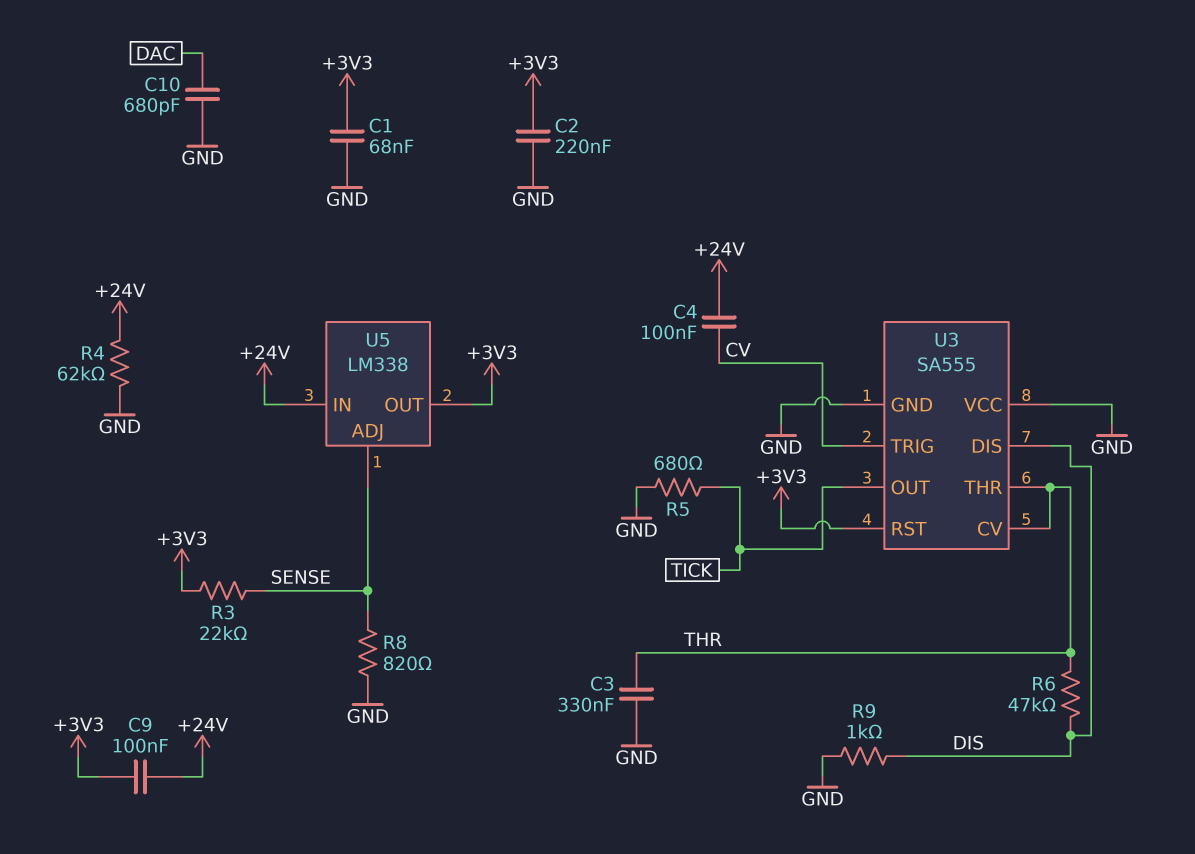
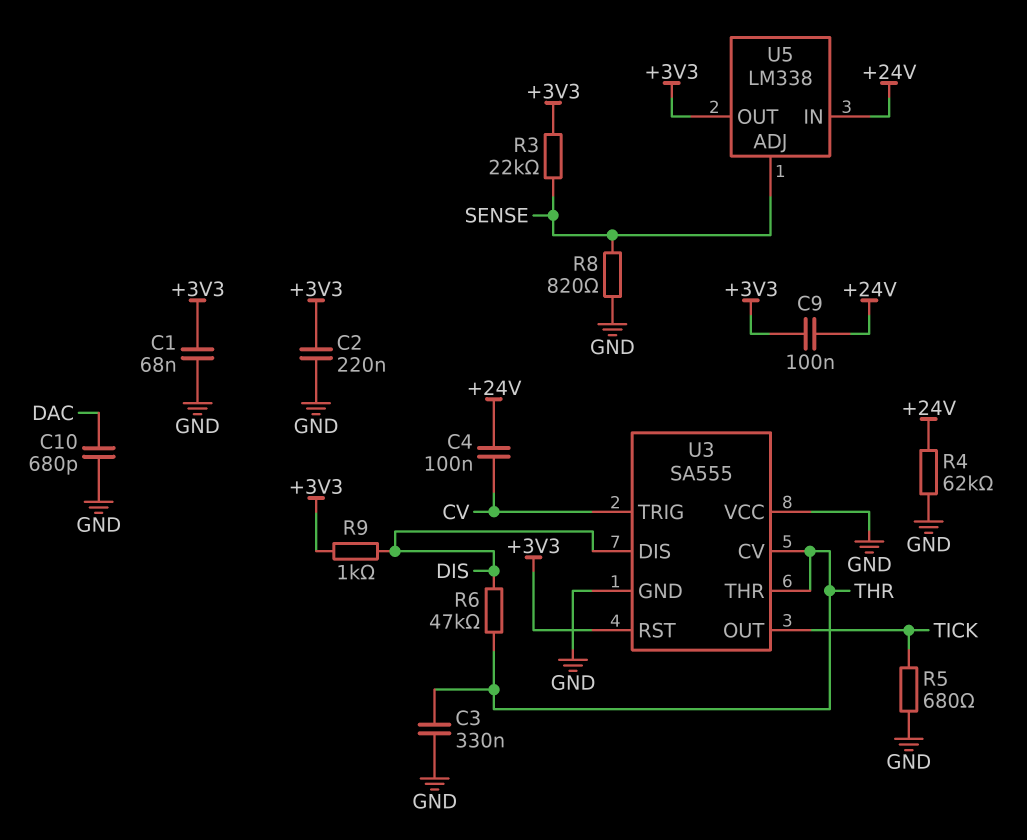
R9: 1k (DIS, GND) -> 1k (+3V3, DIS)

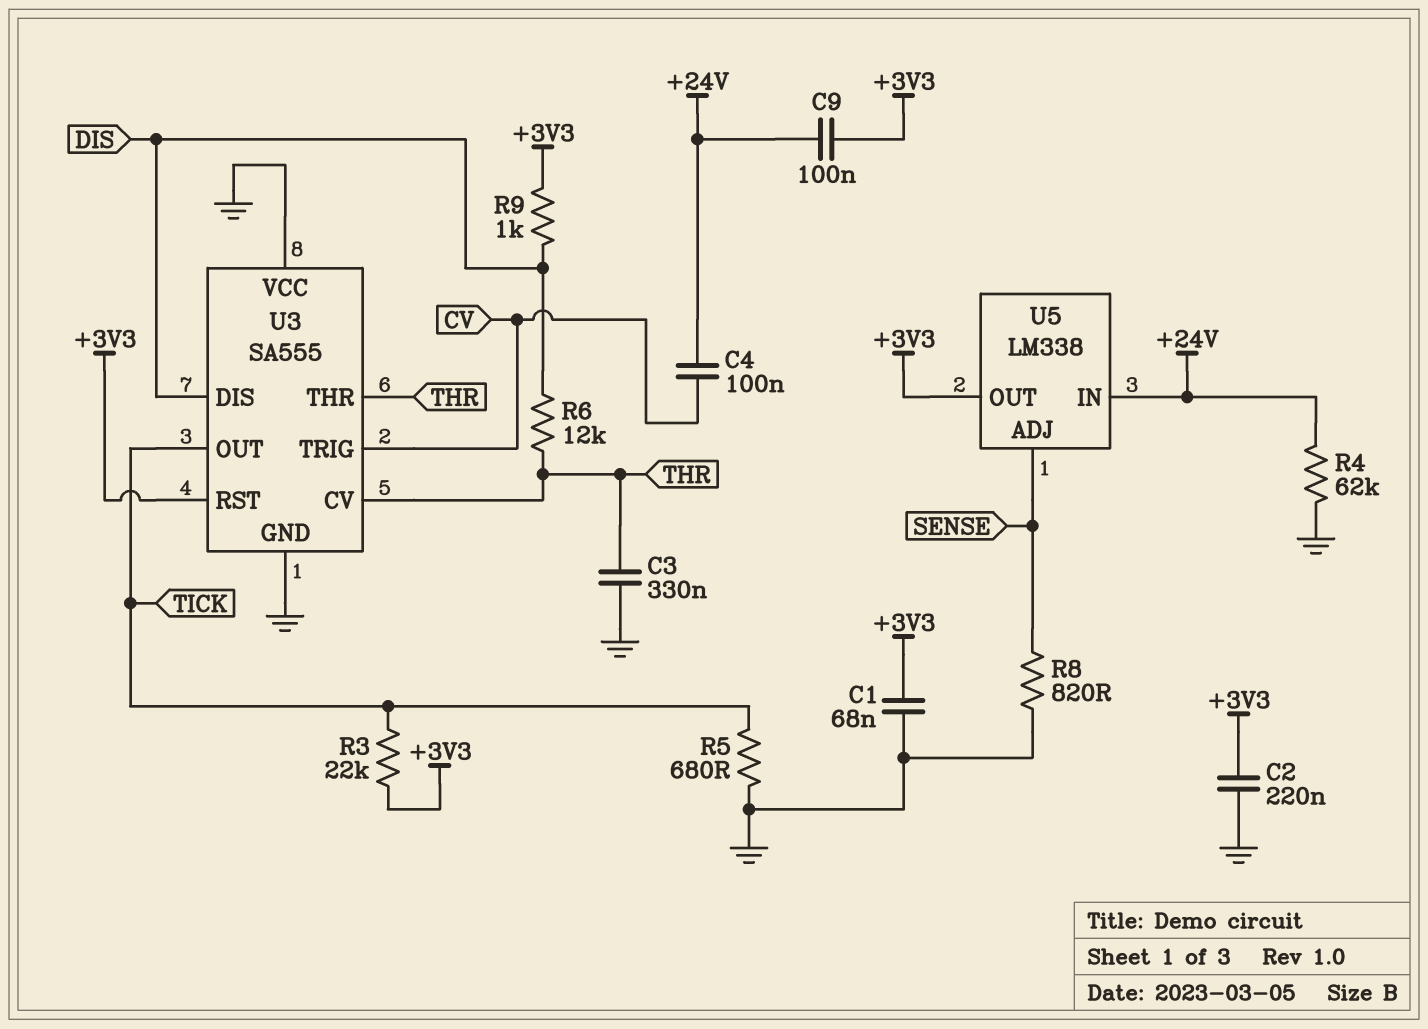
C10: 680pF (DAC, GND) -> none
R3: 22k (+3V3, SENSE) -> 22k (+3V3, TICK)
R6: 47k (DIS, THR) -> 12k (DIS, THR)

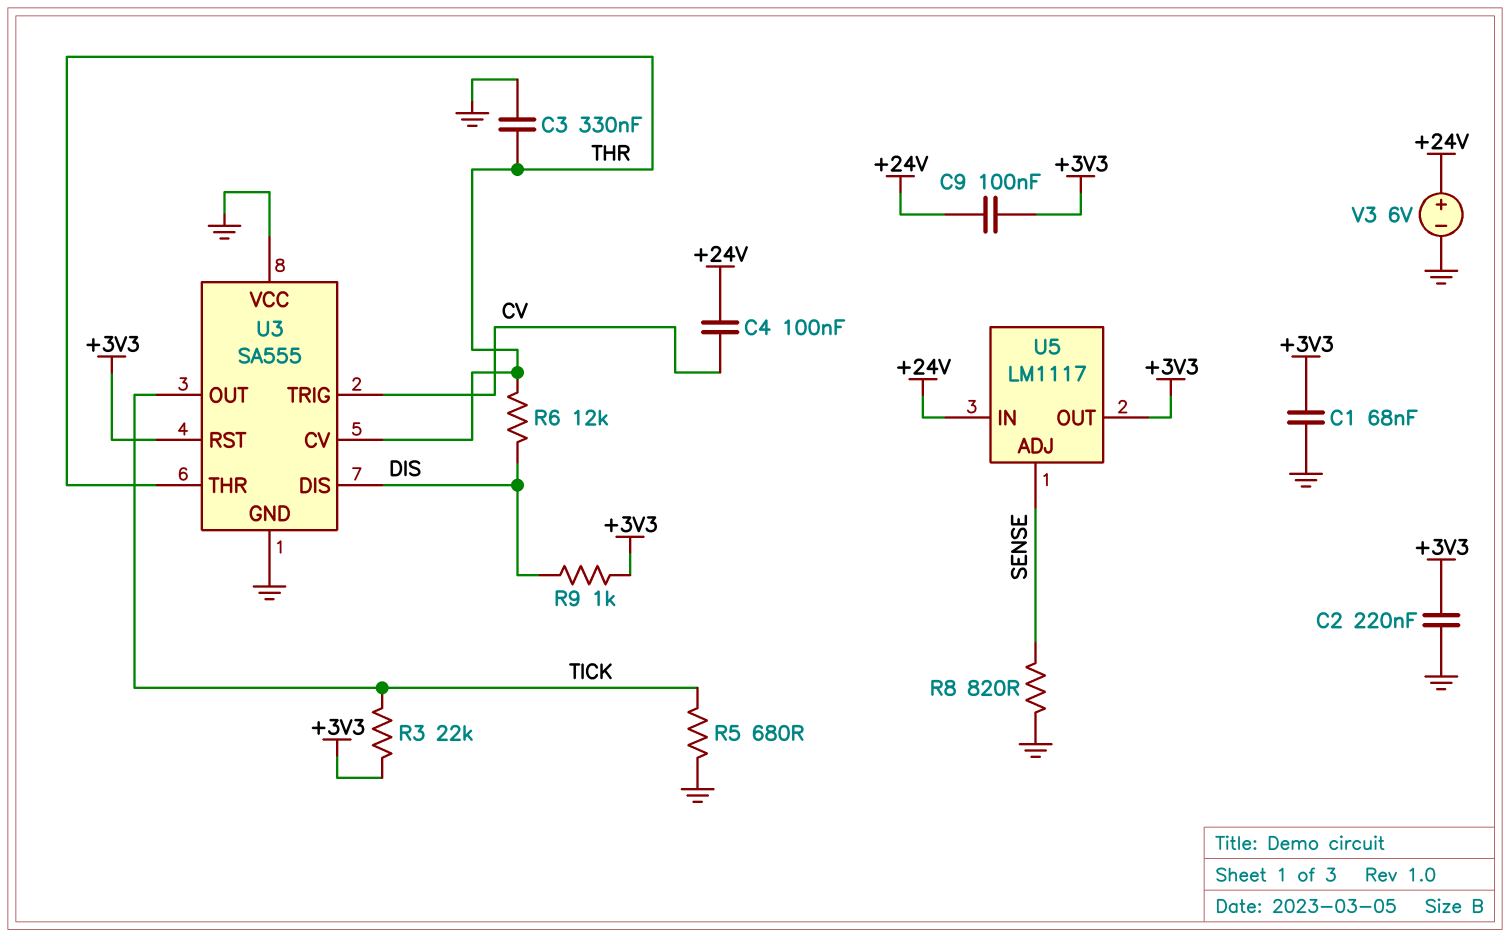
R4: 62k (+24V, GND) -> none
U5: LM338 -> LM1117
V3: none -> 6V (plus +24V, minus GND)

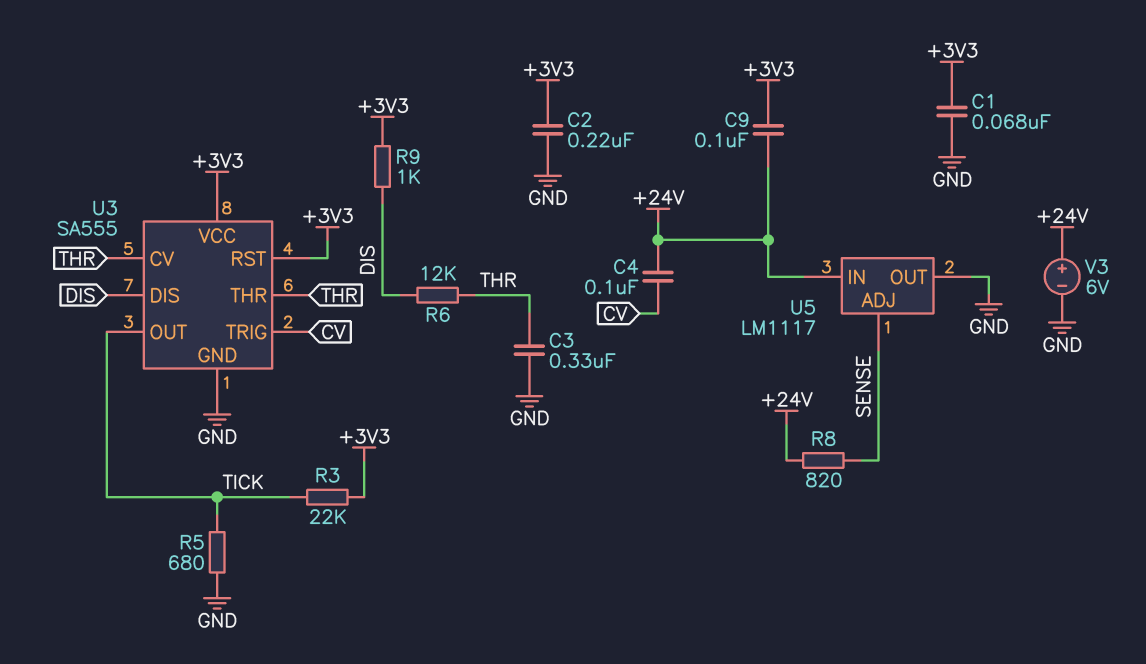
R8: 820 (GND, SENSE) -> 820 (+24V, SENSE)
U3 pin VCC: GND -> +3V3
U5 pin OUT: +3V3 -> GND

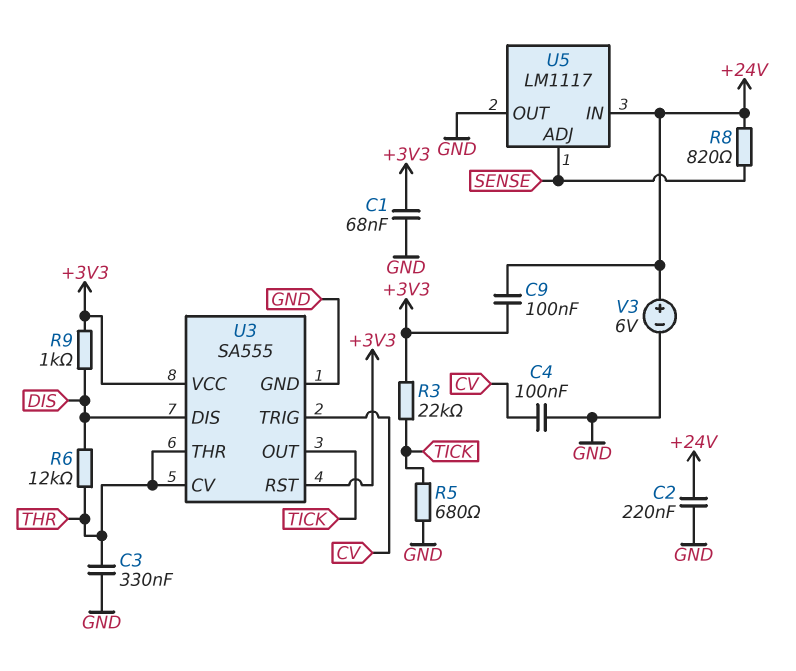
C2: 220nF (+3V3, GND) -> 220nF (+24V, GND)
C4: 100nF (+24V, CV) -> 100nF (CV, GND)

